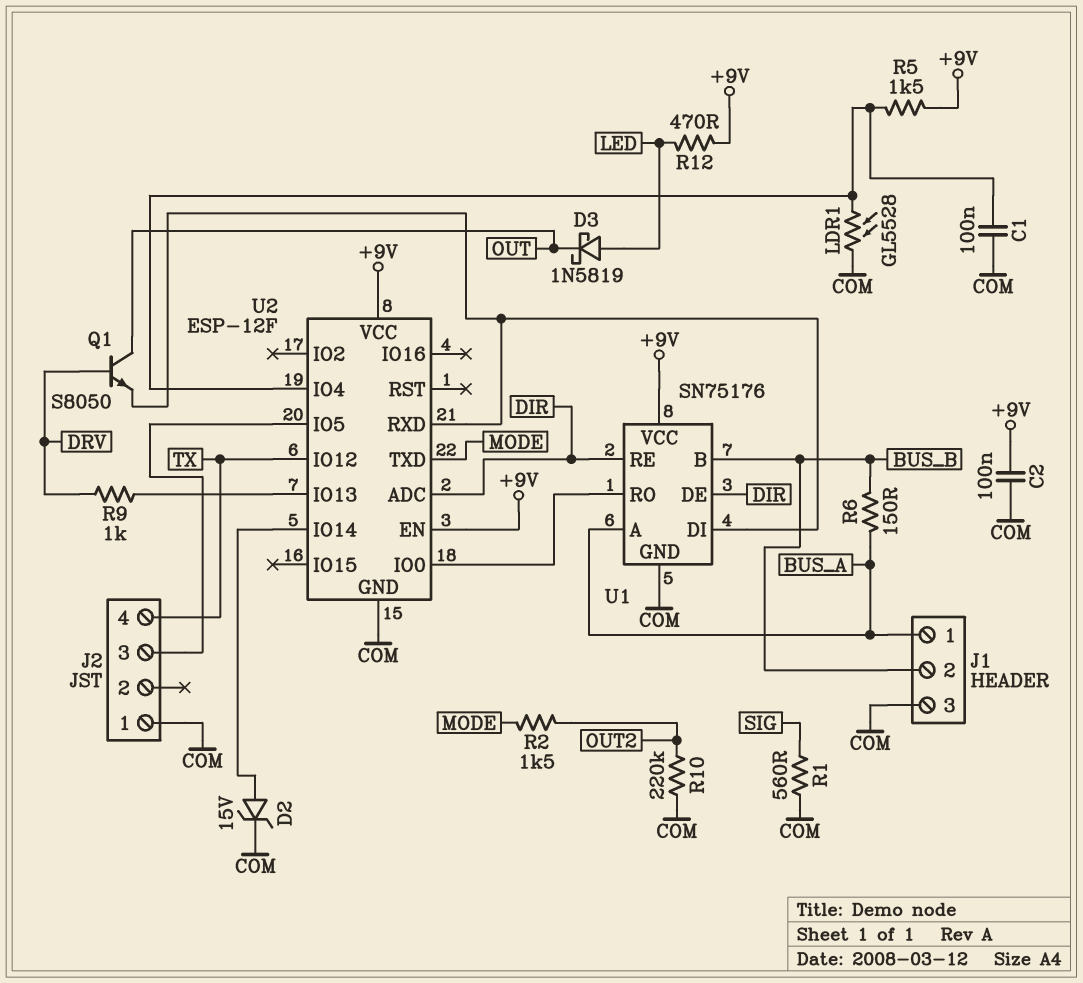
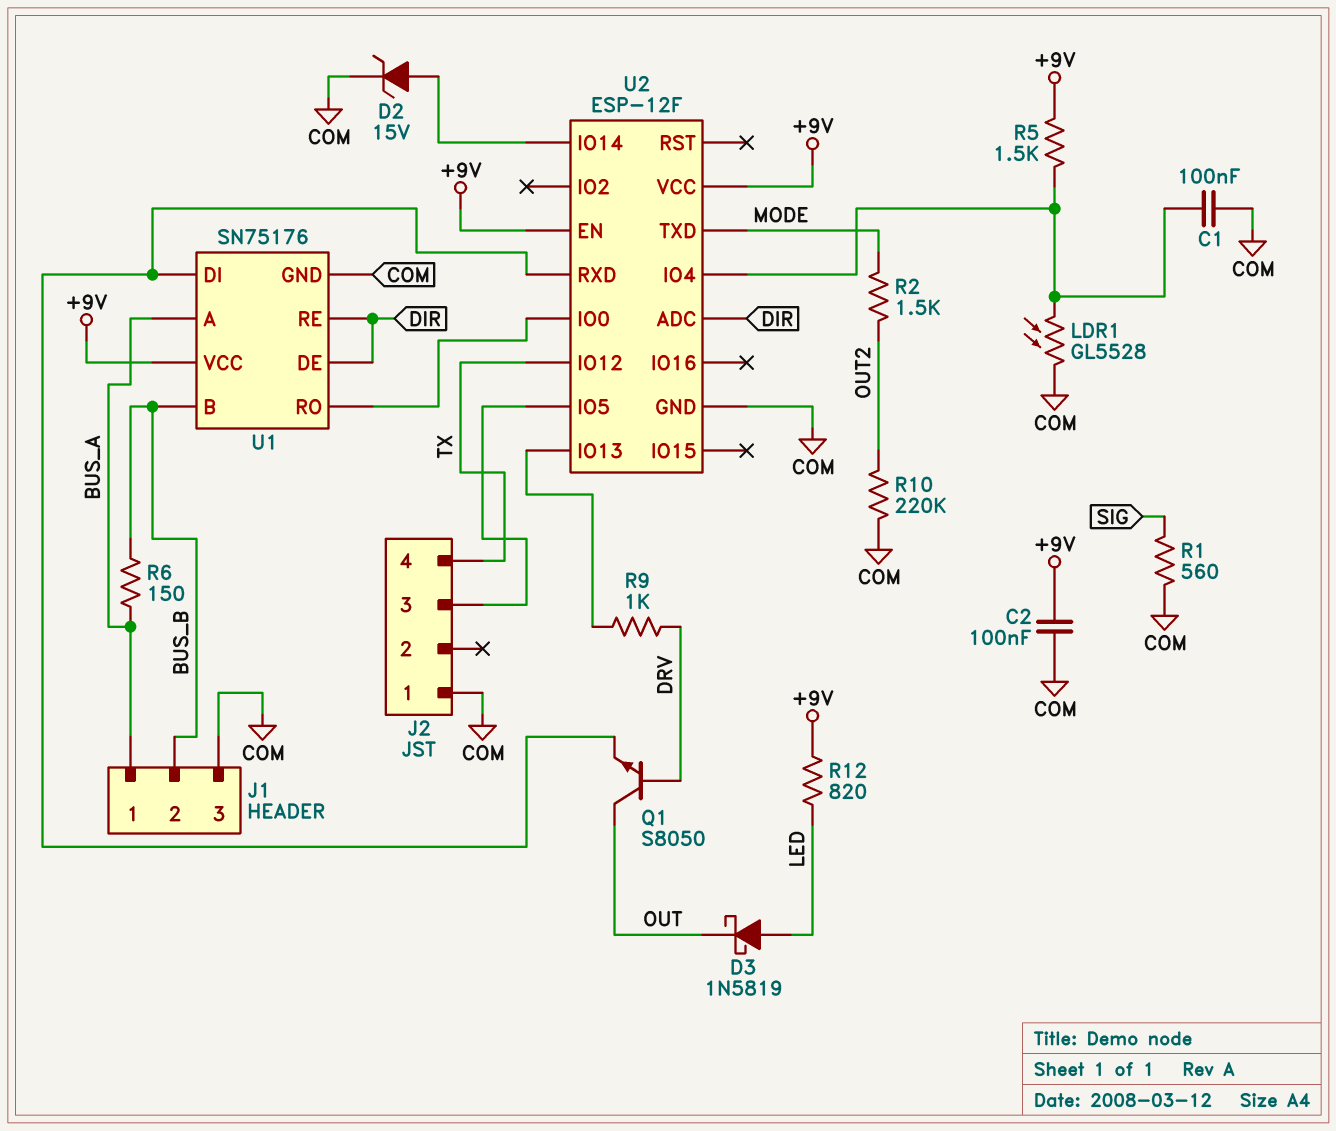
R12: 470 (+9V, LED) -> 820 (+9V, LED)

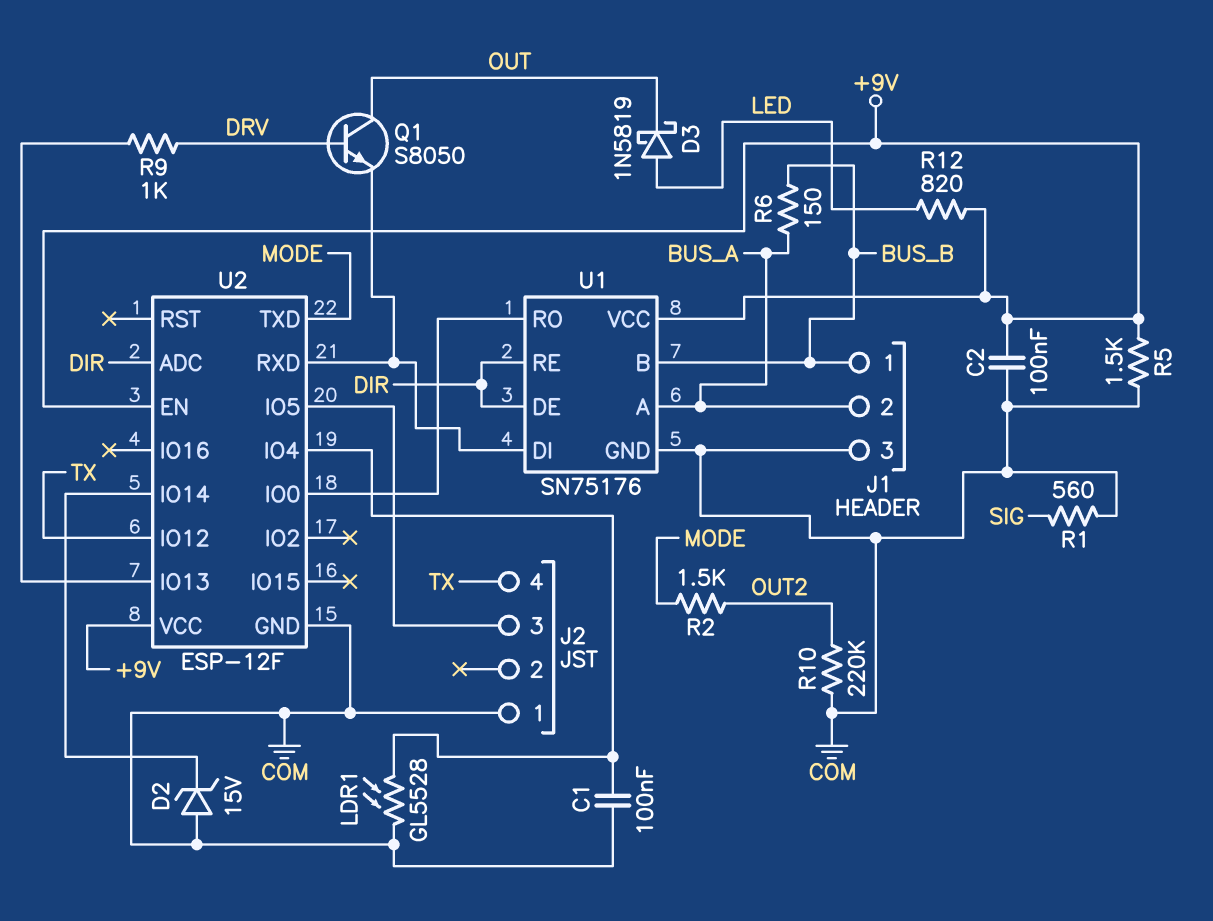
D2: zener 15V (A U2/IO14, K COM) -> zener 15V (A COM, K U2/IO14)
J1 pin 1: BUS_A -> BUS_B
J1 pin 2: BUS_B -> BUS_A
R5: 1.5k (+9V, U2/IO4) -> 1.5k (+9V, COM)

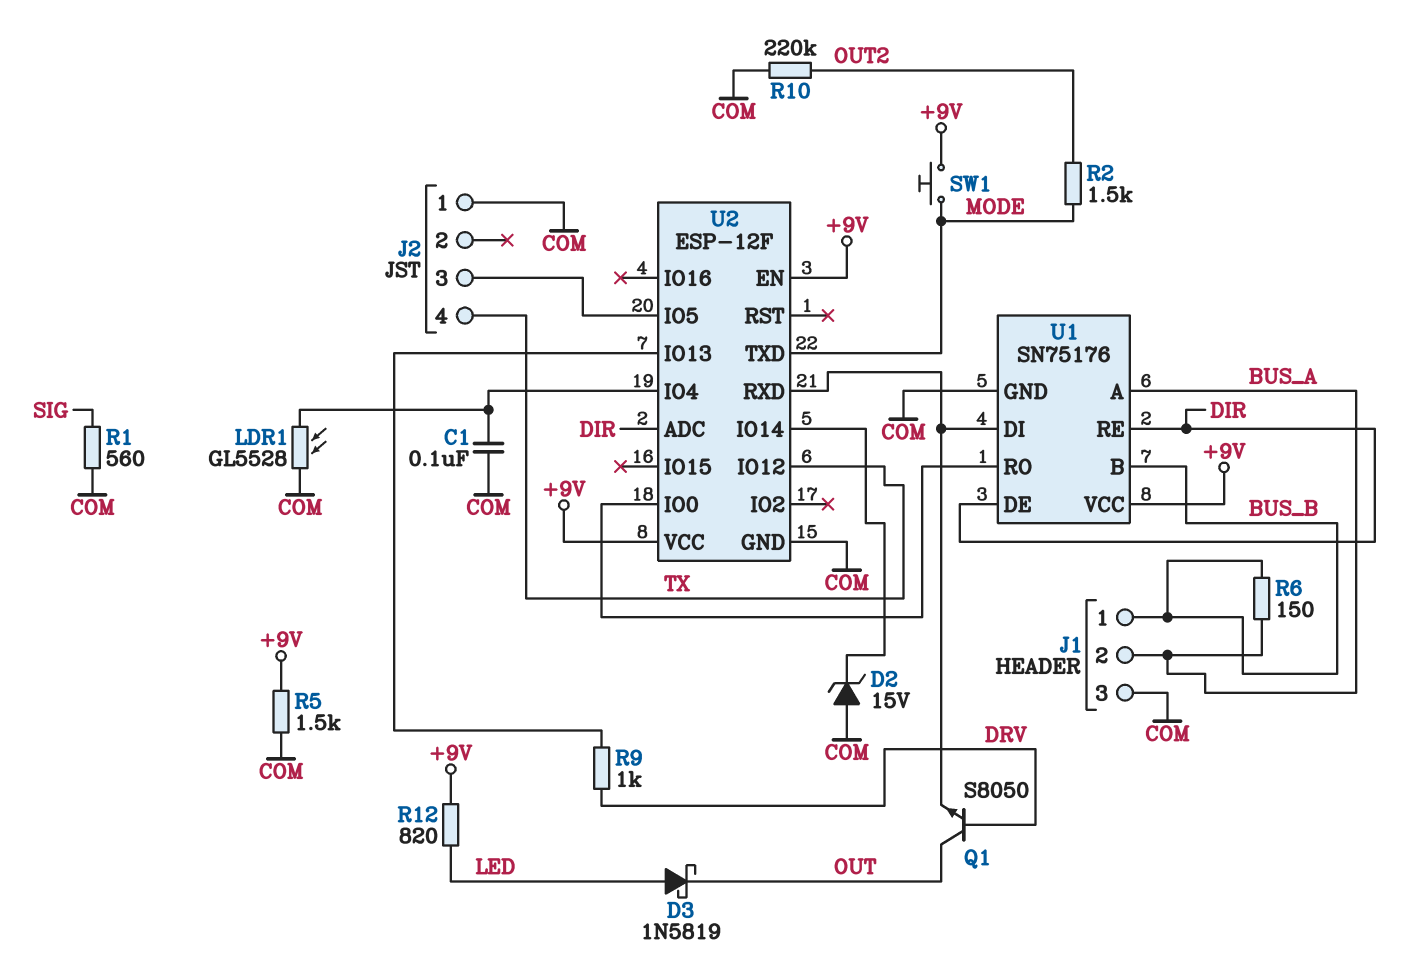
C2: 100nF (+9V, COM) -> none
SW1: none -> button (+9V, MODE)

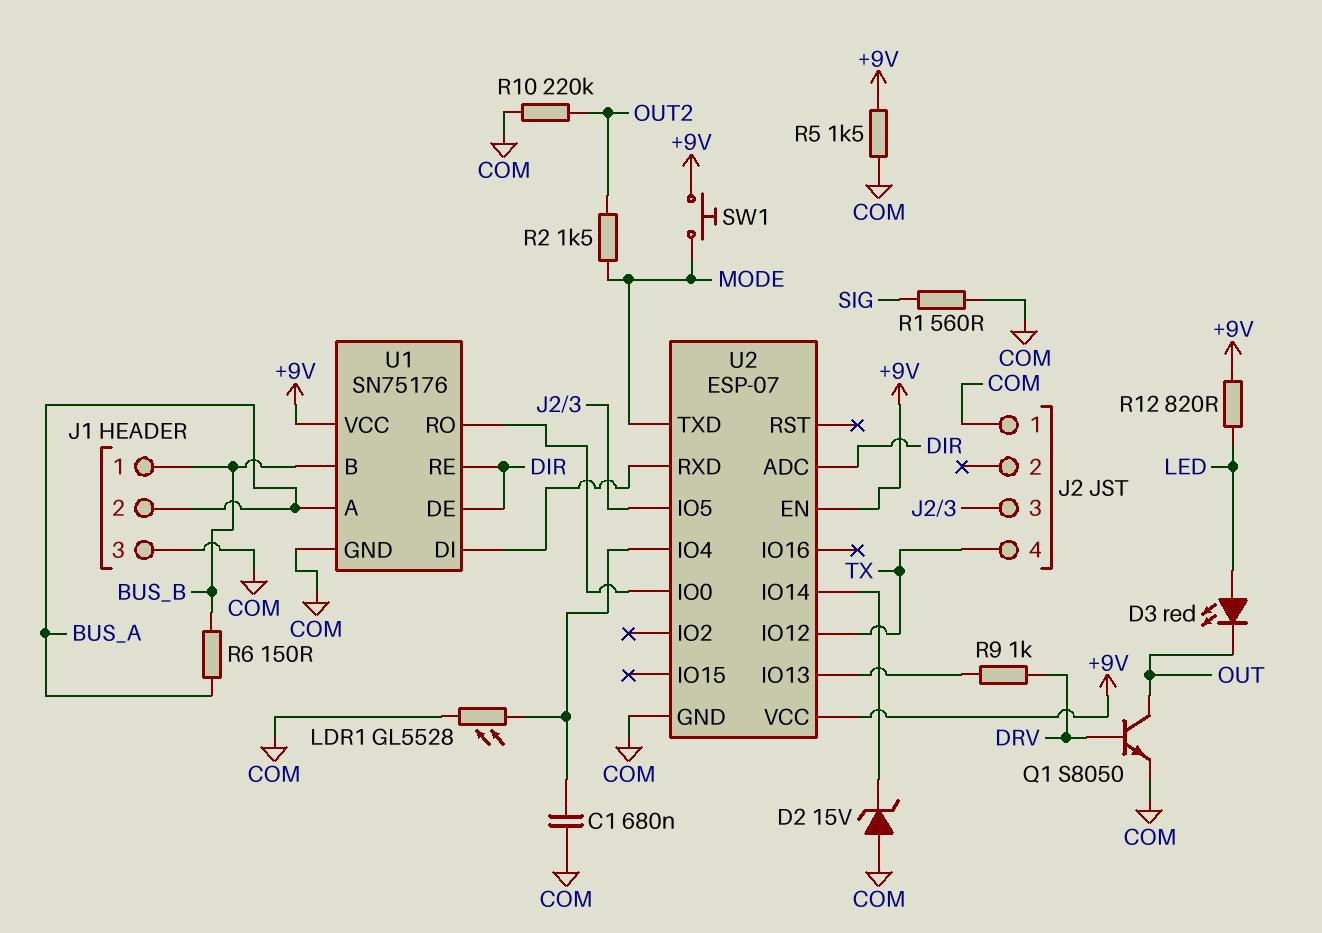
C1: 100nF (COM, U2/IO4) -> 680nF (COM, U2/IO4)
D3: schottky 1N5819 (A LED, K OUT) -> LED red (A LED, K OUT)
Q1: NPN S8050 (B DRV, C OUT, E U1/DI) -> NPN S8050 (B DRV, C OUT, E COM)
U2: ESP-12F -> ESP-07

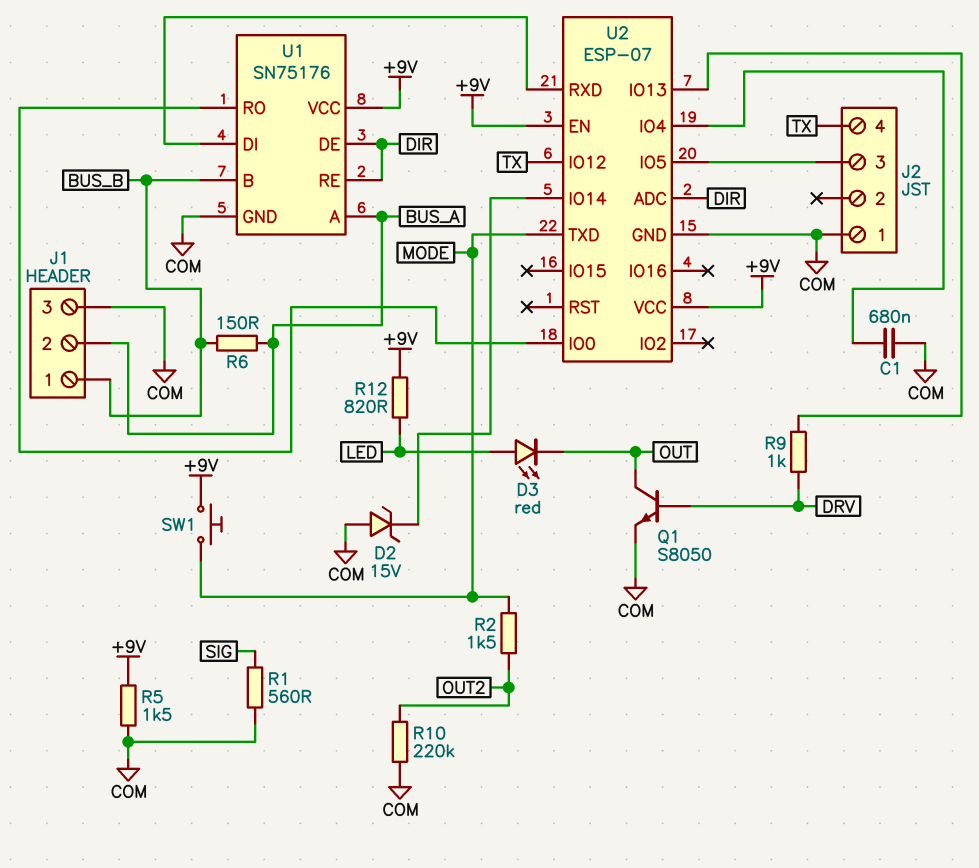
LDR1: GL5528 (COM, U2/IO4) -> none

